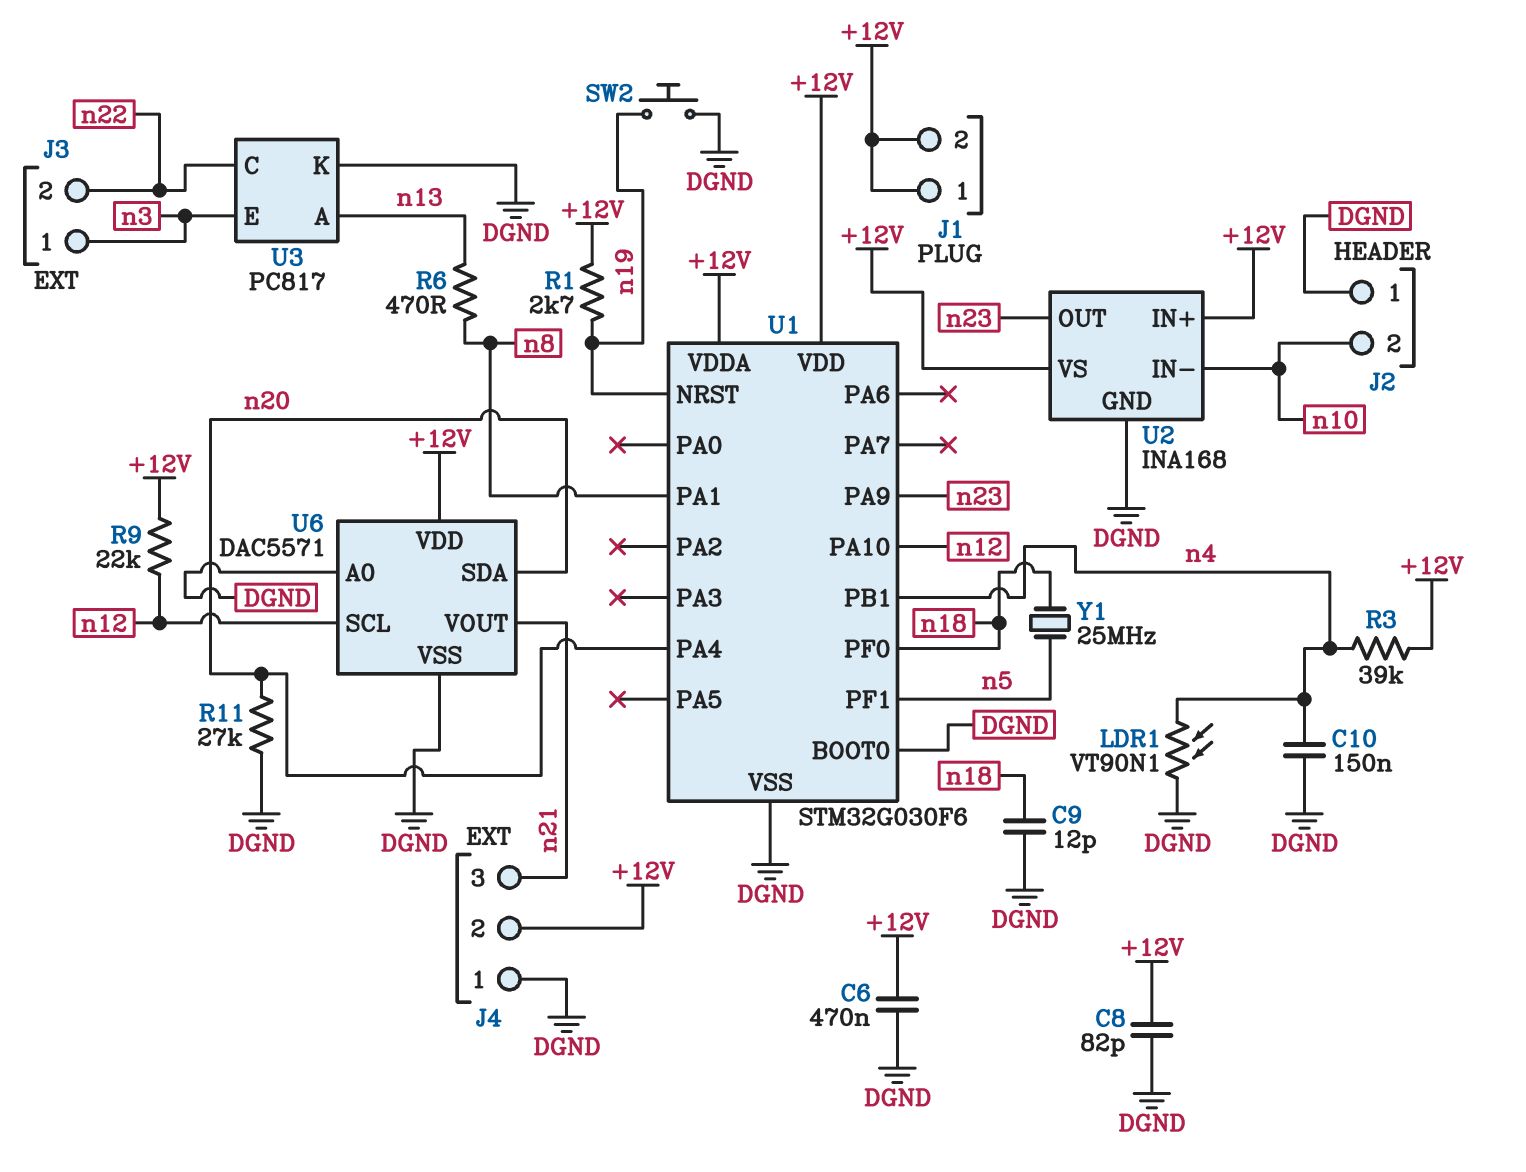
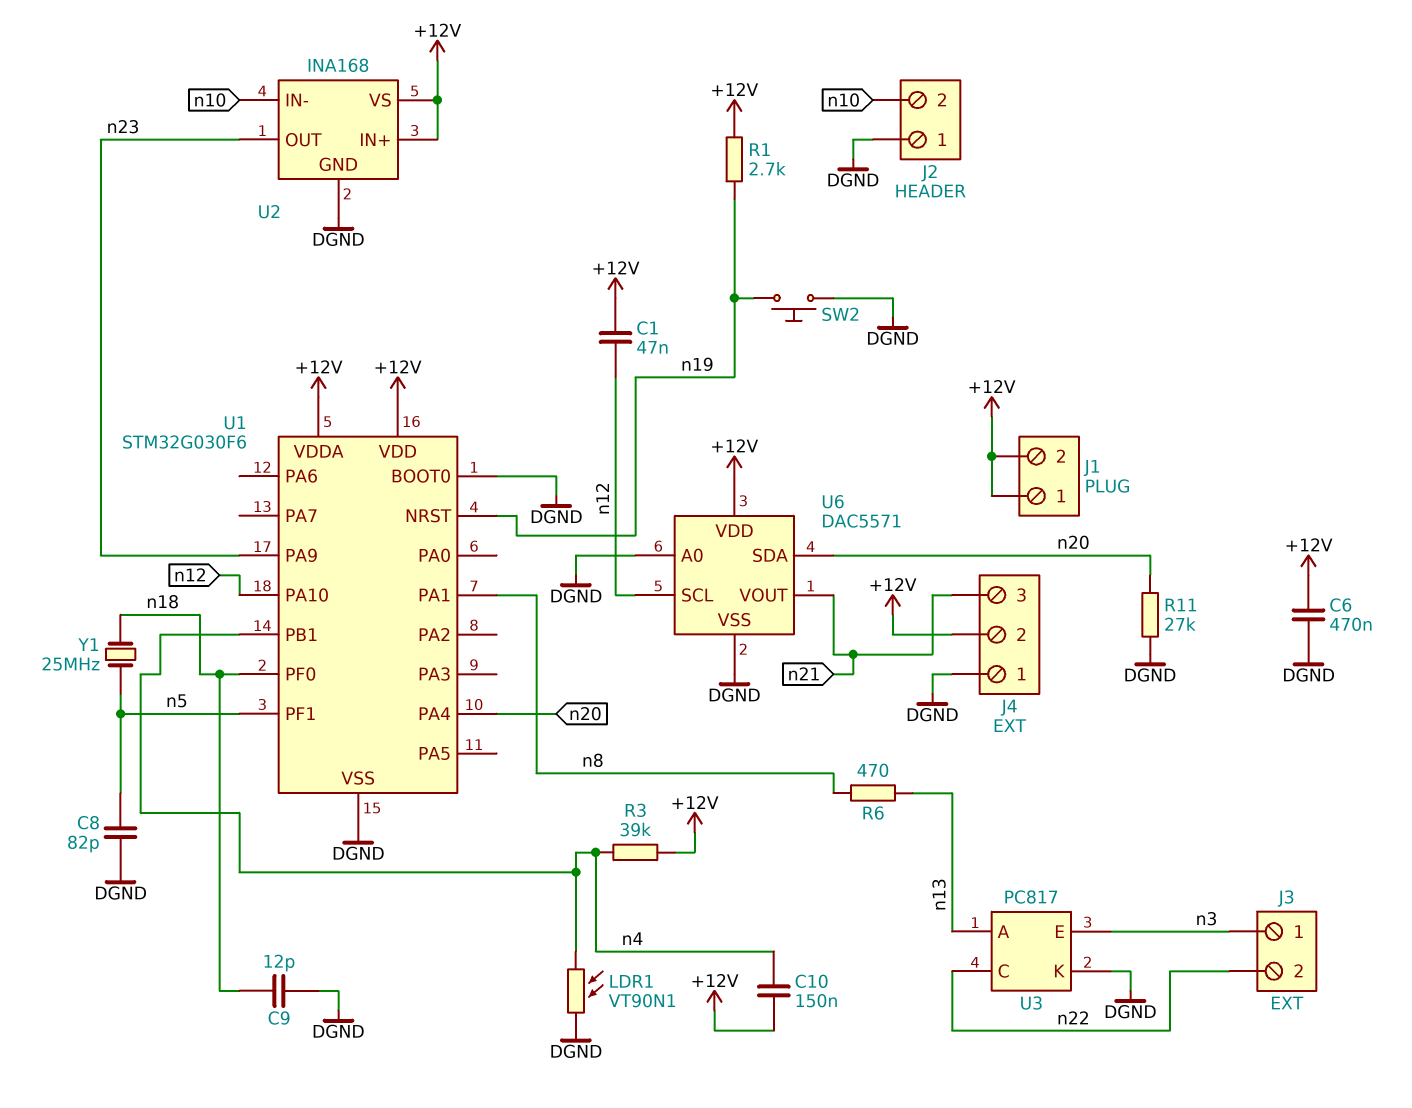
C1: none -> 47nF (+12V, n12)
C8: 82pF (+12V, DGND) -> 82pF (DGND, n5)
C10: 150nF (DGND, n4) -> 150nF (+12V, n4)
R9: 22k (+12V, n12) -> none

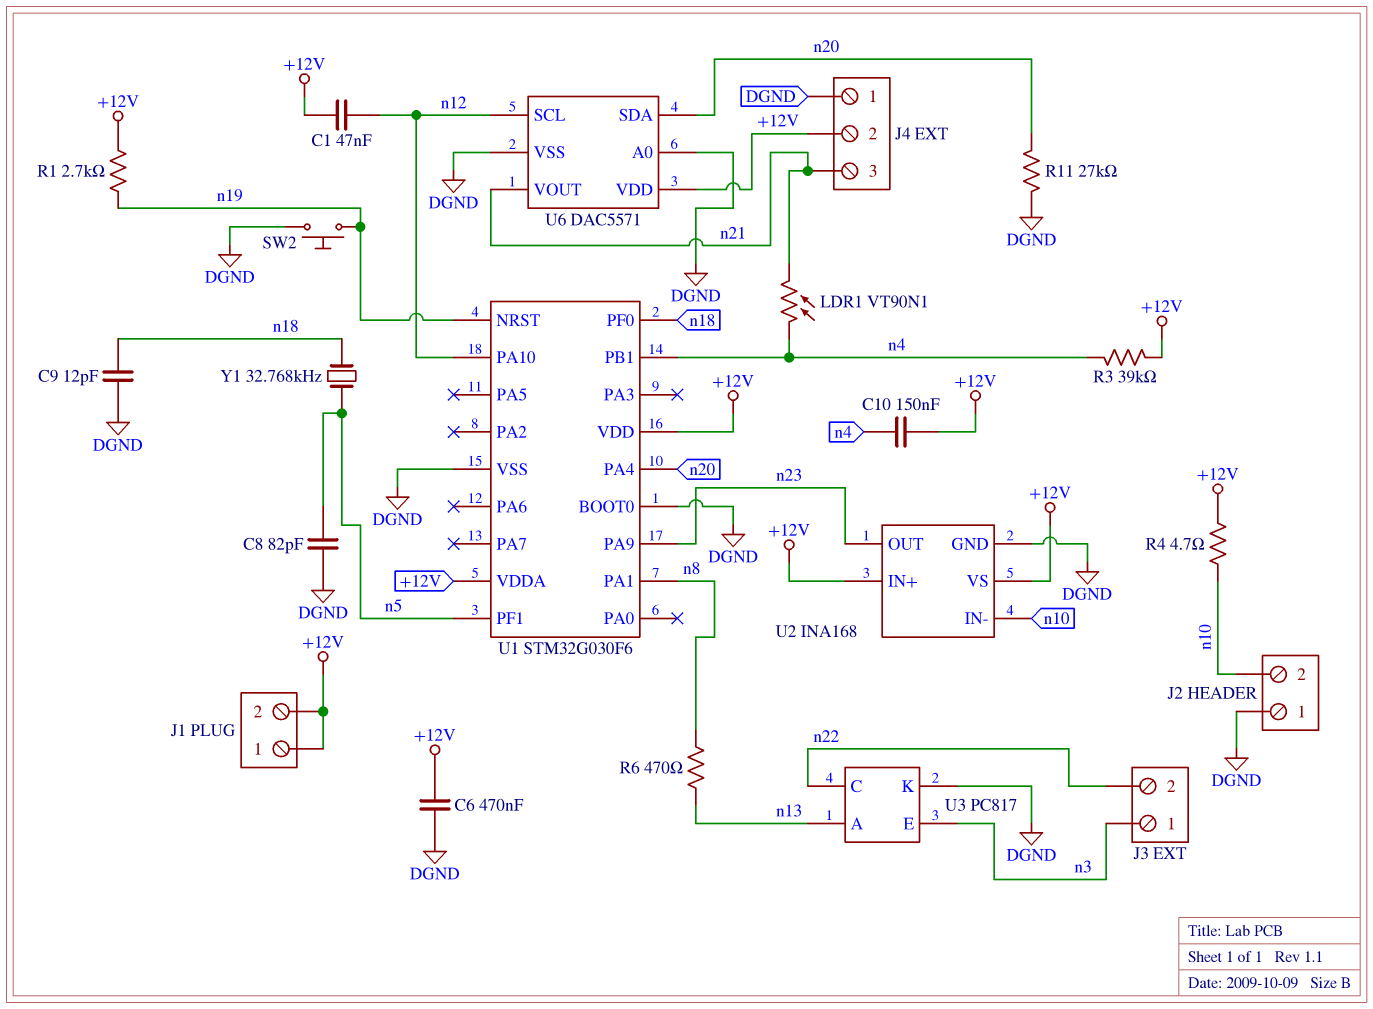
LDR1: VT90N1 (DGND, n4) -> VT90N1 (n4, n21)
R4: none -> 4.7 (+12V, n10)
Y1: 25MHz (n5, n18) -> 32.768kHz (n5, n18)

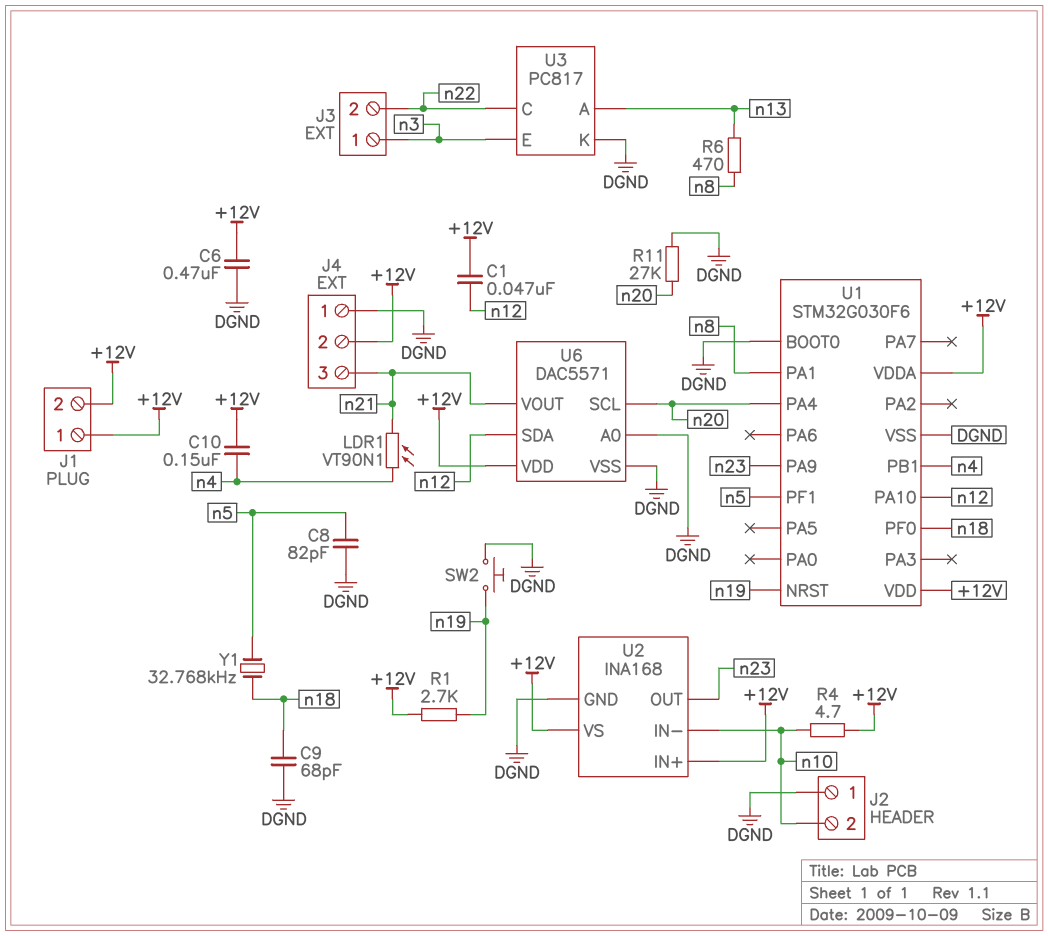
C9: 12pF (DGND, n18) -> 68pF (DGND, n18)
R3: 39k (+12V, n4) -> none
U6 pin SCL: n12 -> n20
U6 pin SDA: n20 -> n12

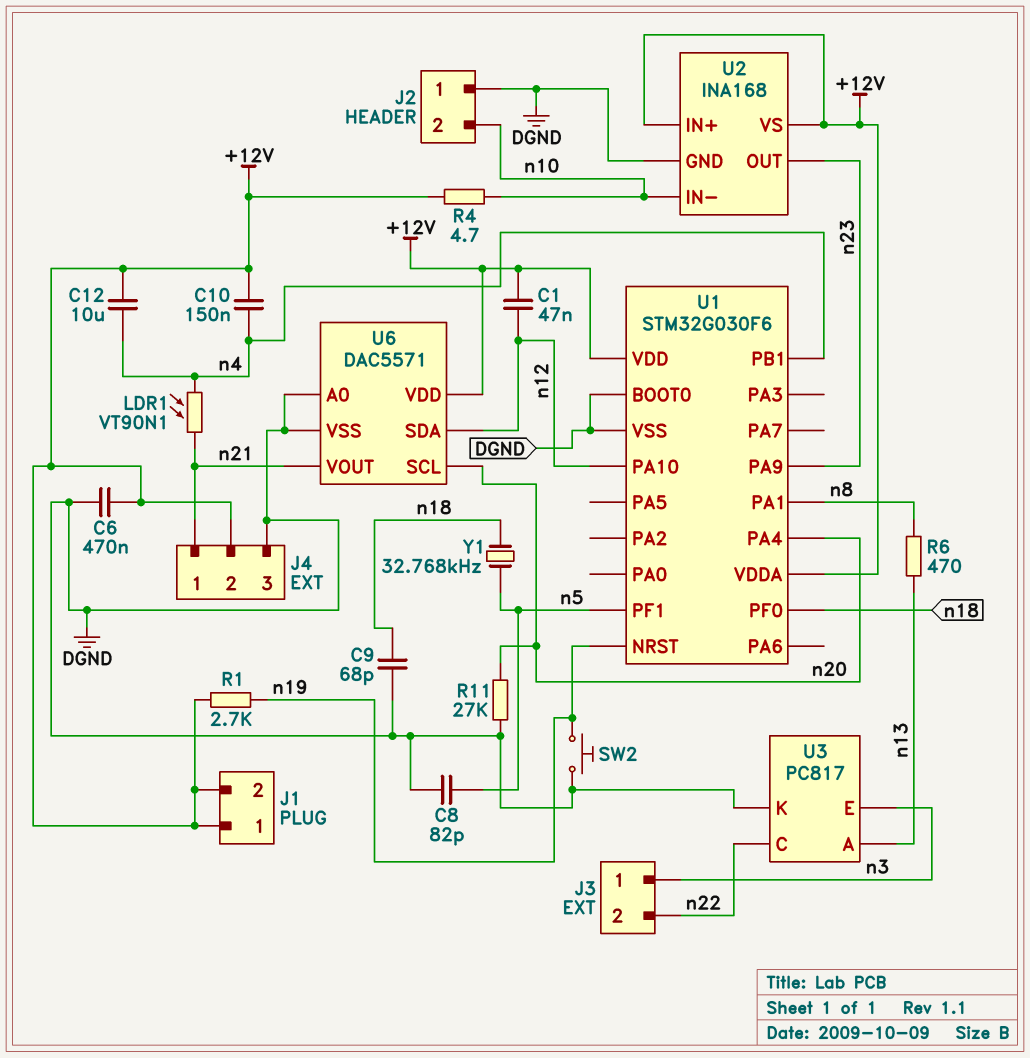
C12: none -> 10uF (+12V, n4)
J4 pin 1: DGND -> n21
J4 pin 3: n21 -> DGND

